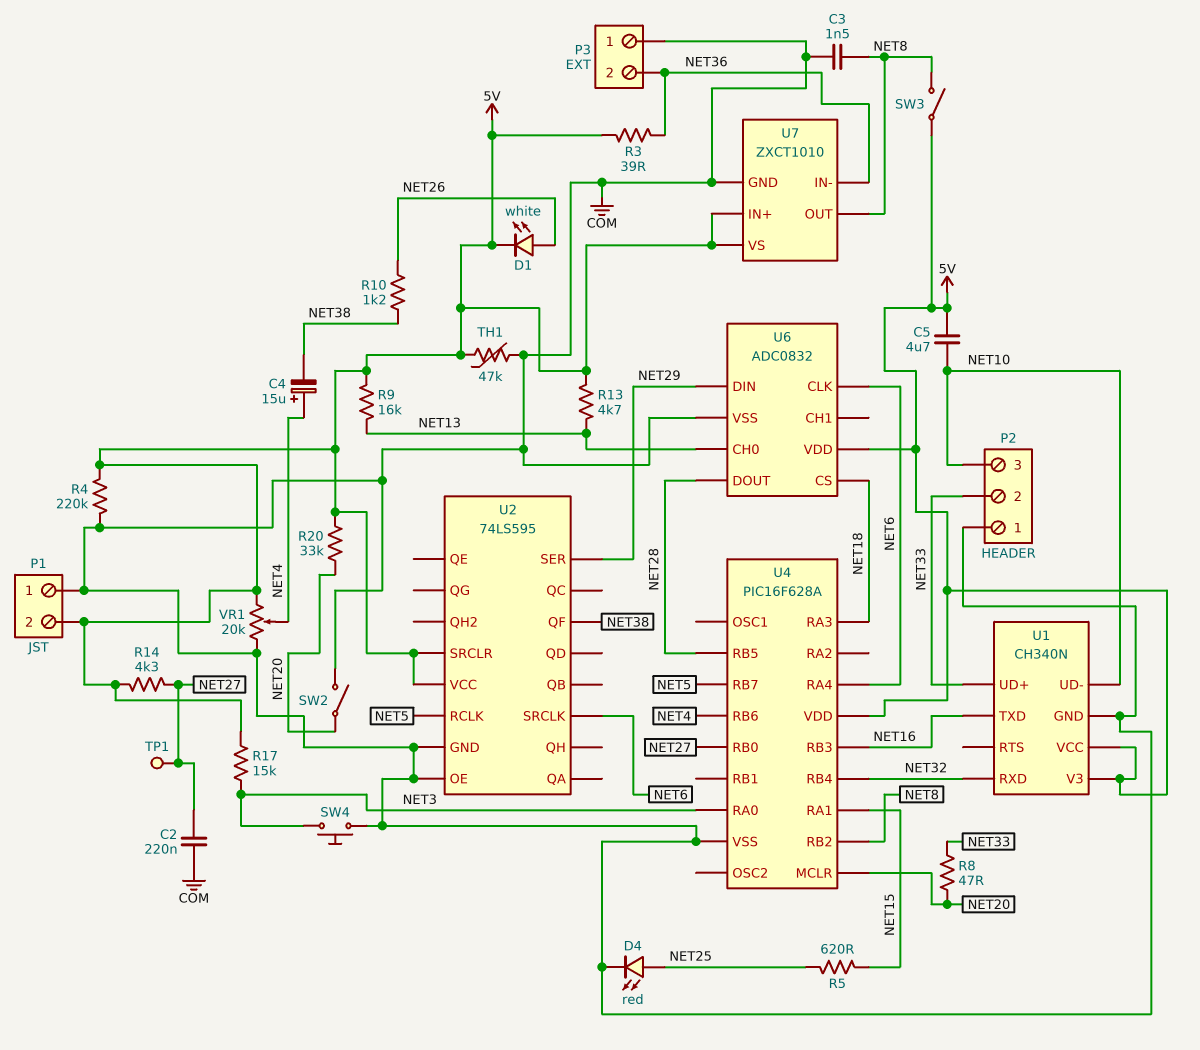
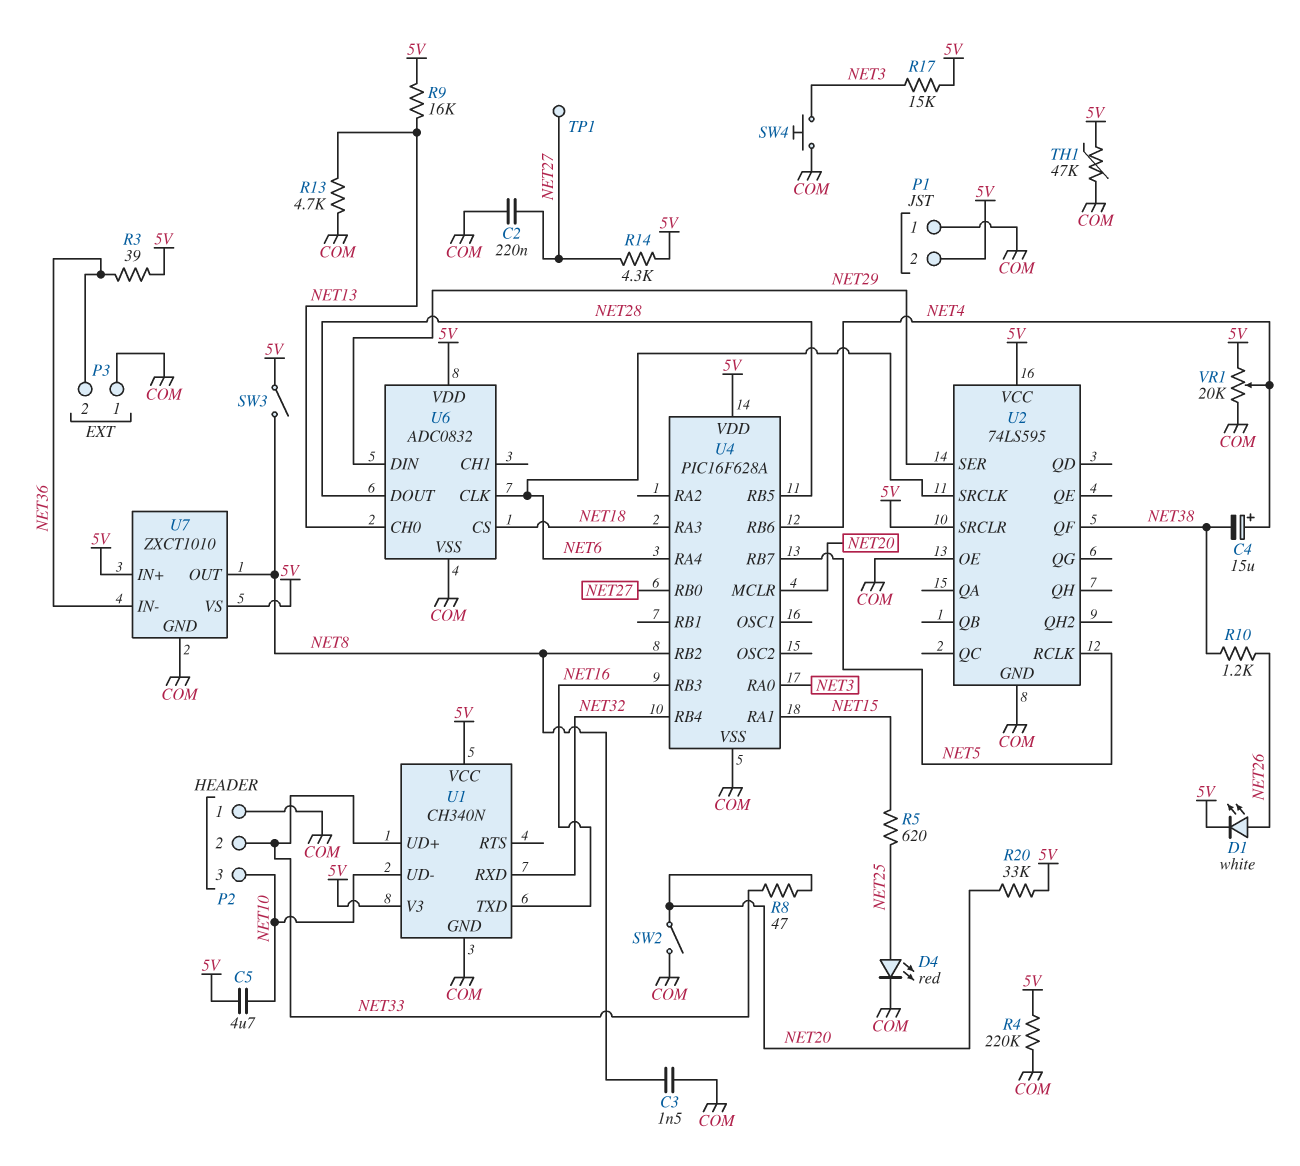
R13: 4.7k (5V, NET13) -> 4.7k (COM, NET13)

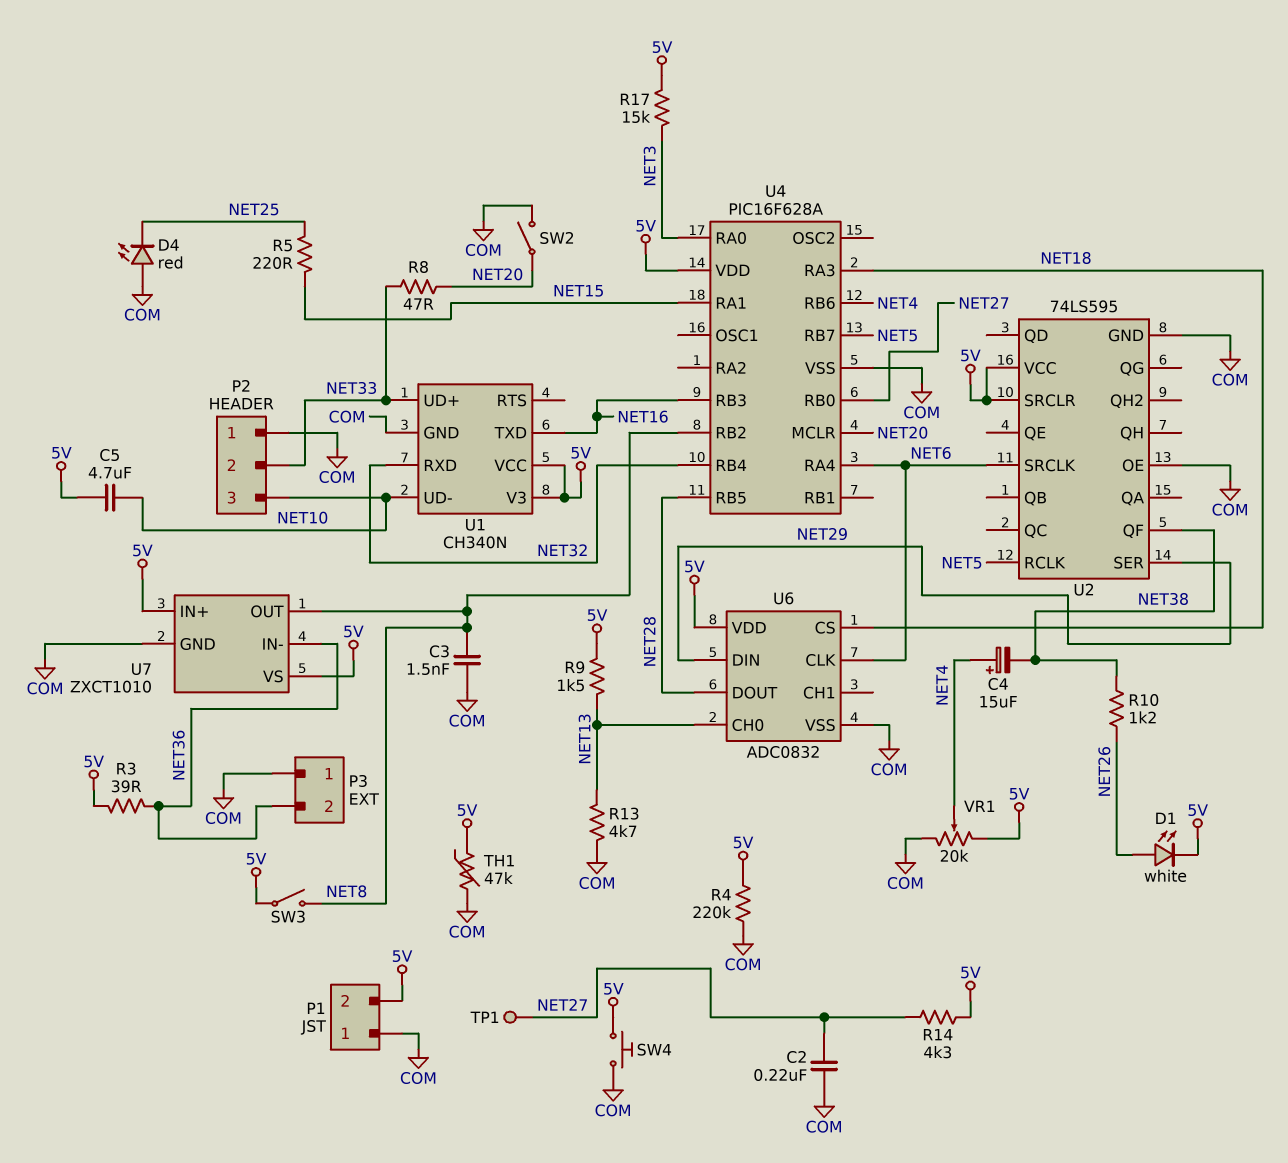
D4: LED red (A NET25, K COM) -> LED red (A COM, K NET25)
R5: 620 (NET15, NET25) -> 220 (NET15, NET25)
R9: 16k (5V, NET13) -> 1.5k (5V, NET13)
R20: 33k (5V, NET20) -> none
SW4: button (COM, NET3) -> button (5V, COM)

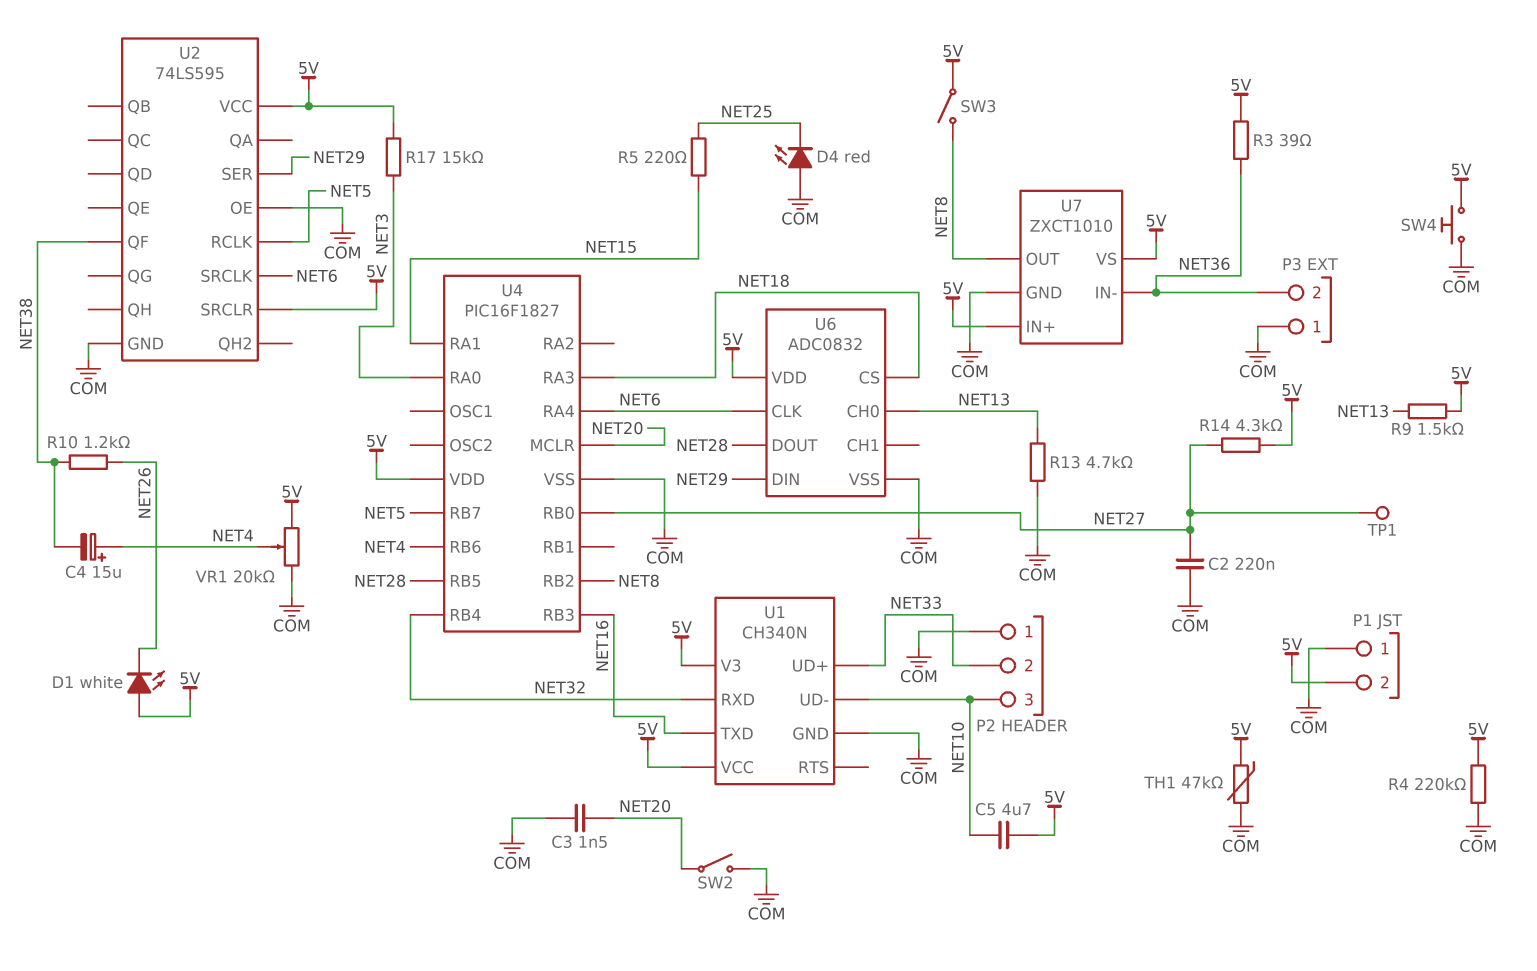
C3: 1.5nF (COM, NET8) -> 1.5nF (COM, NET20)
D1: LED white (A NET26, K 5V) -> LED white (A 5V, K NET26)
R8: 47 (NET20, NET33) -> none
U4: PIC16F628A -> PIC16F1827

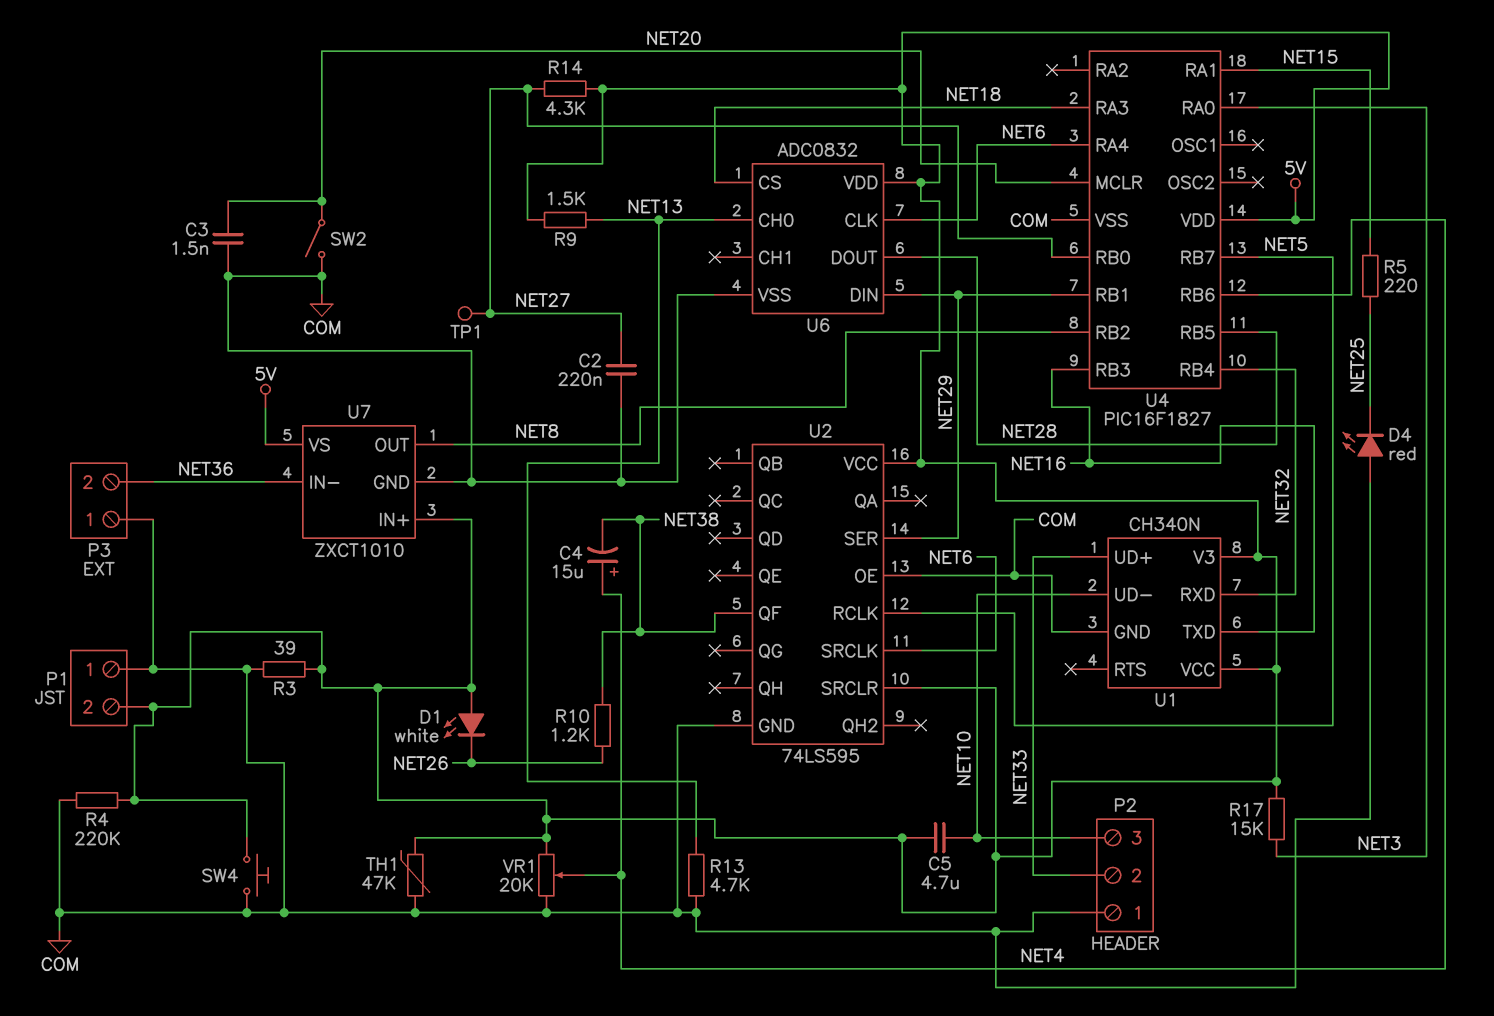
R3: 39 (5V, NET36) -> 39 (5V, COM)
SW3: switch (5V, NET8) -> none
U4 pin RB1: none -> NET29

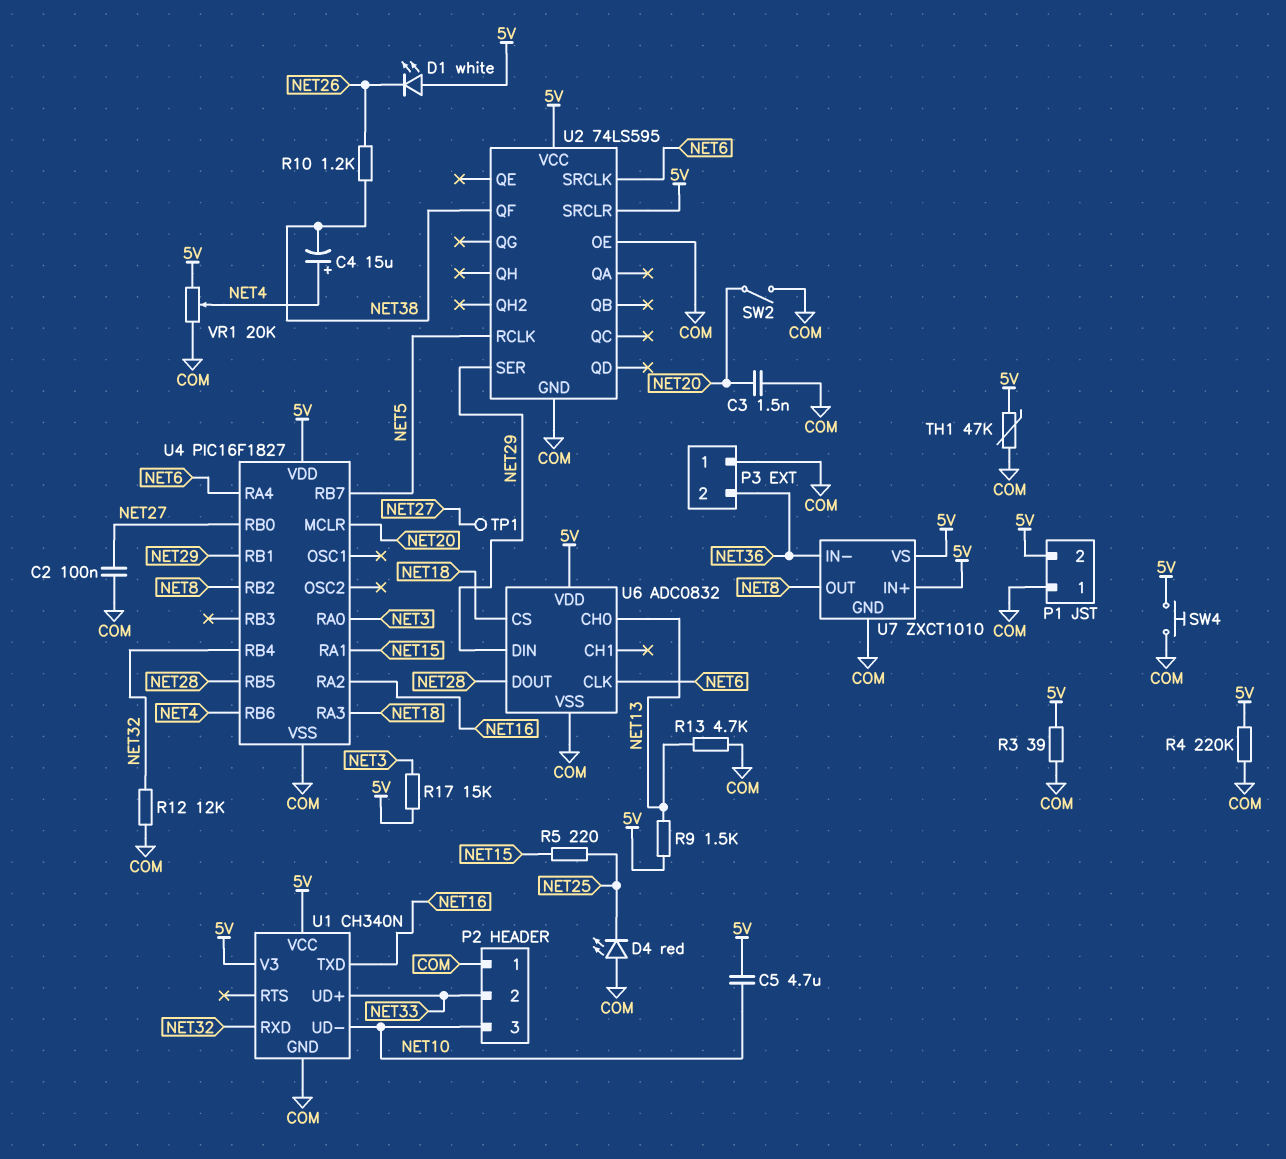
C2: 220nF (COM, NET27) -> 100nF (COM, NET27)
R12: none -> 12k (COM, NET32)
R14: 4.3k (5V, NET27) -> none
U4 pin RA2: none -> NET16
U4 pin RB3: NET16 -> none

